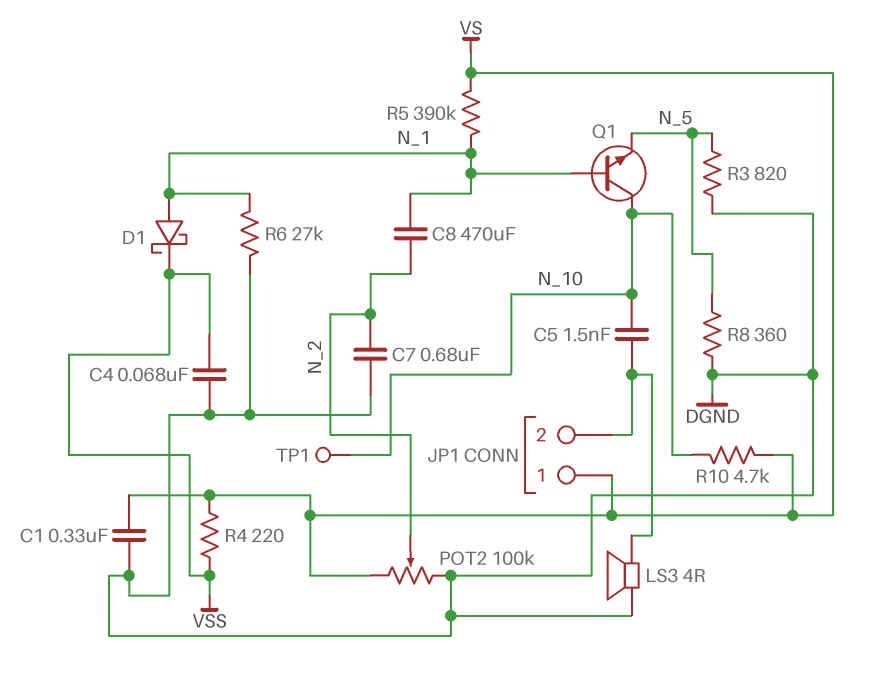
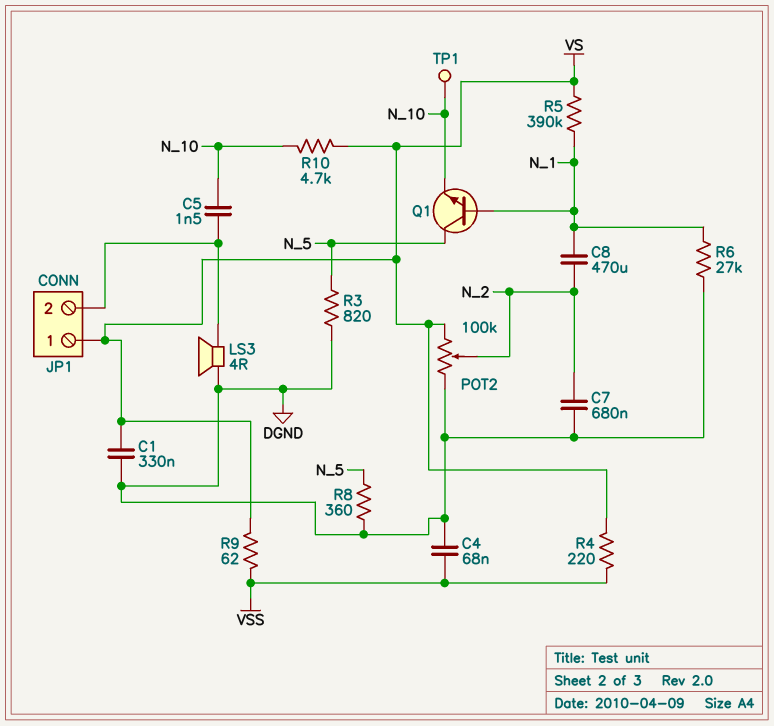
D1: schottky (A N_1, K VSS) -> none
Q1: NPN (B N_1, C N_10, E N_5) -> NPN (B N_1, C N_5, E N_10)
R9: none -> 62 (VS, VSS)

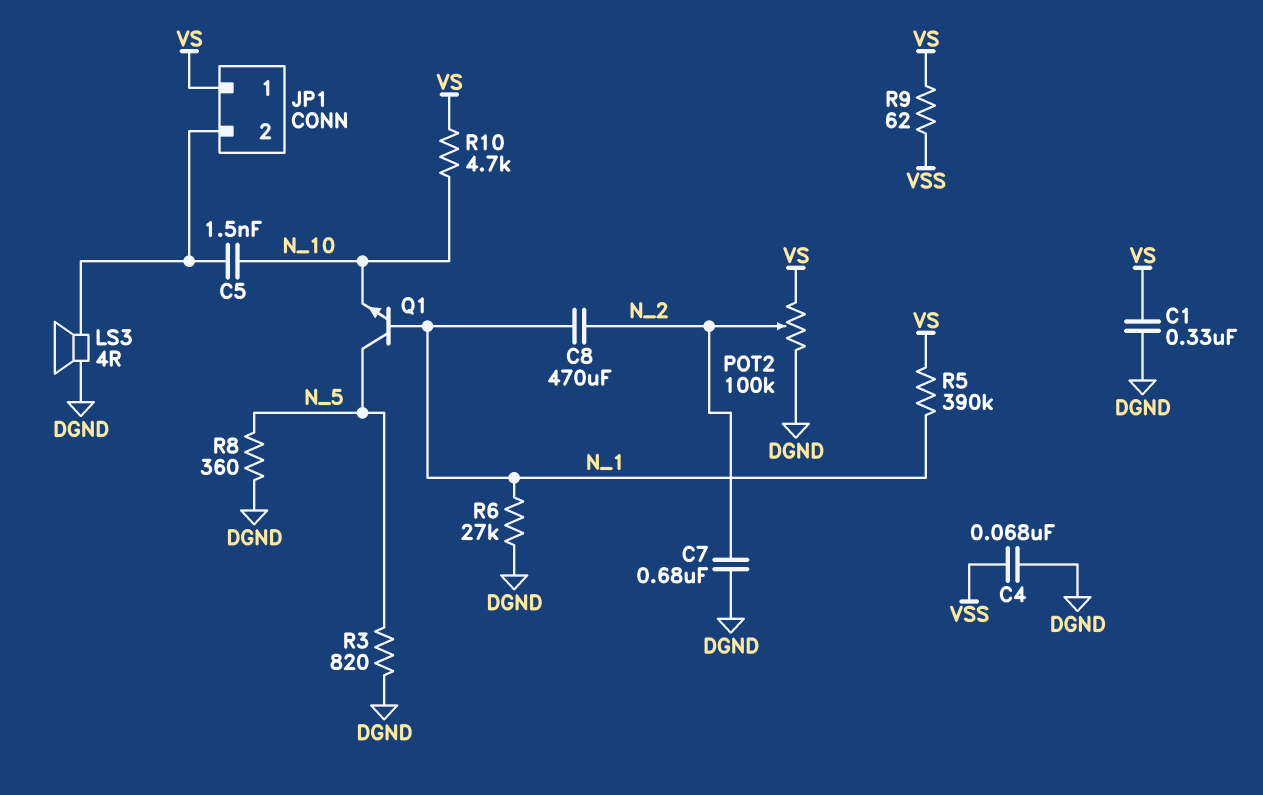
R4: 220 (VS, VSS) -> none
TP1: test point (N_10) -> none

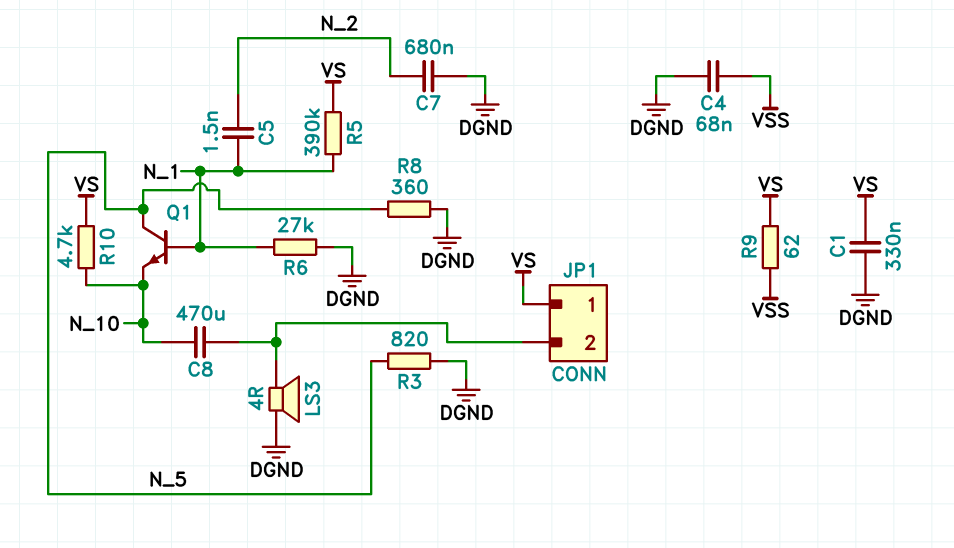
C5: 1.5nF (JP1/2, N_10) -> 1.5nF (N_1, N_2)
C8: 470uF (N_1, N_2) -> 470uF (JP1/2, N_10)
POT2: 100k (DGND, VS, wiper N_2) -> none

